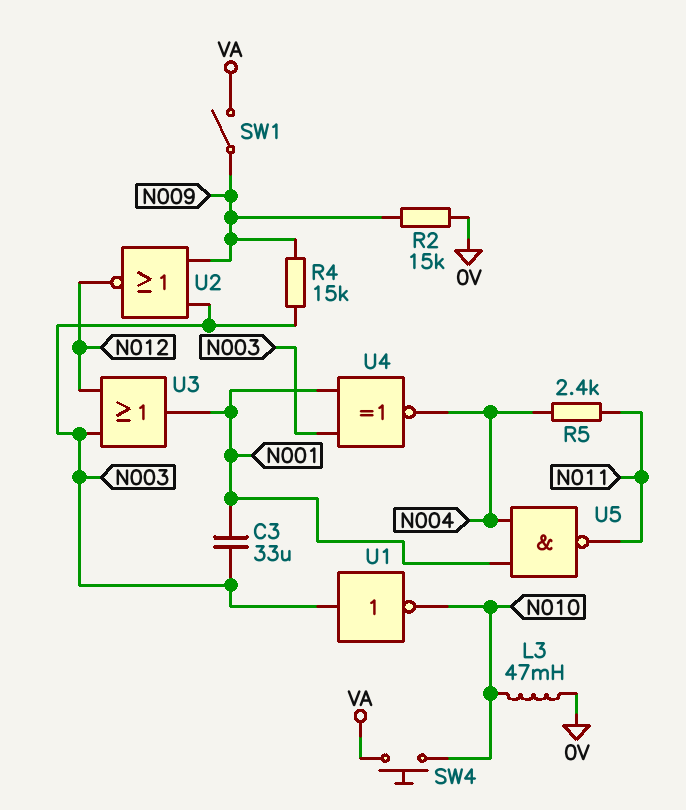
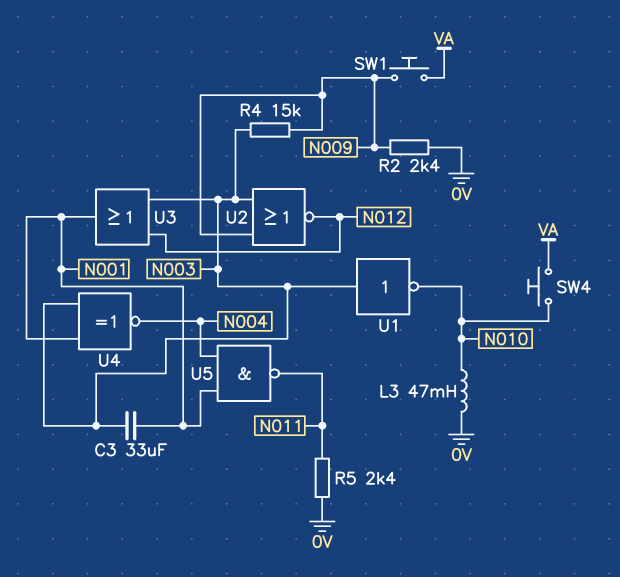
R2: 15k (0V, N009) -> 2.4k (0V, N009)
R5: 2.4k (N004, N011) -> 2.4k (0V, N011)
SW1: switch (N009, VA) -> button (N009, VA)

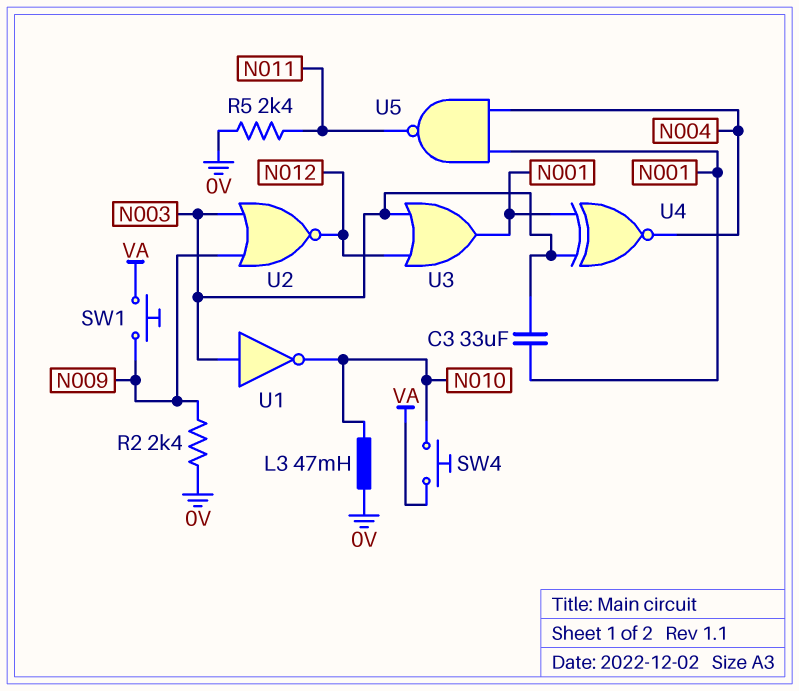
R4: 15k (N003, N009) -> none

